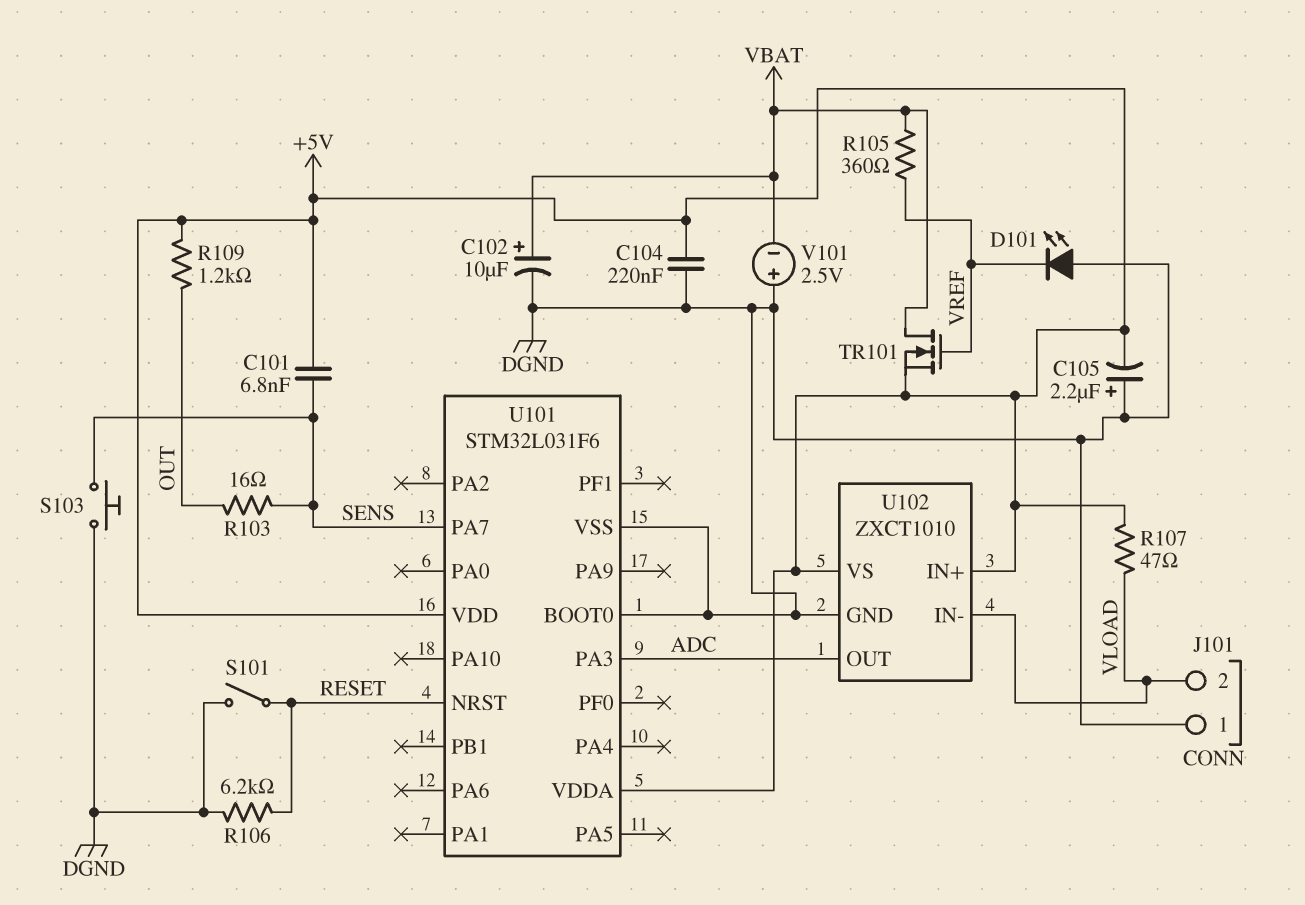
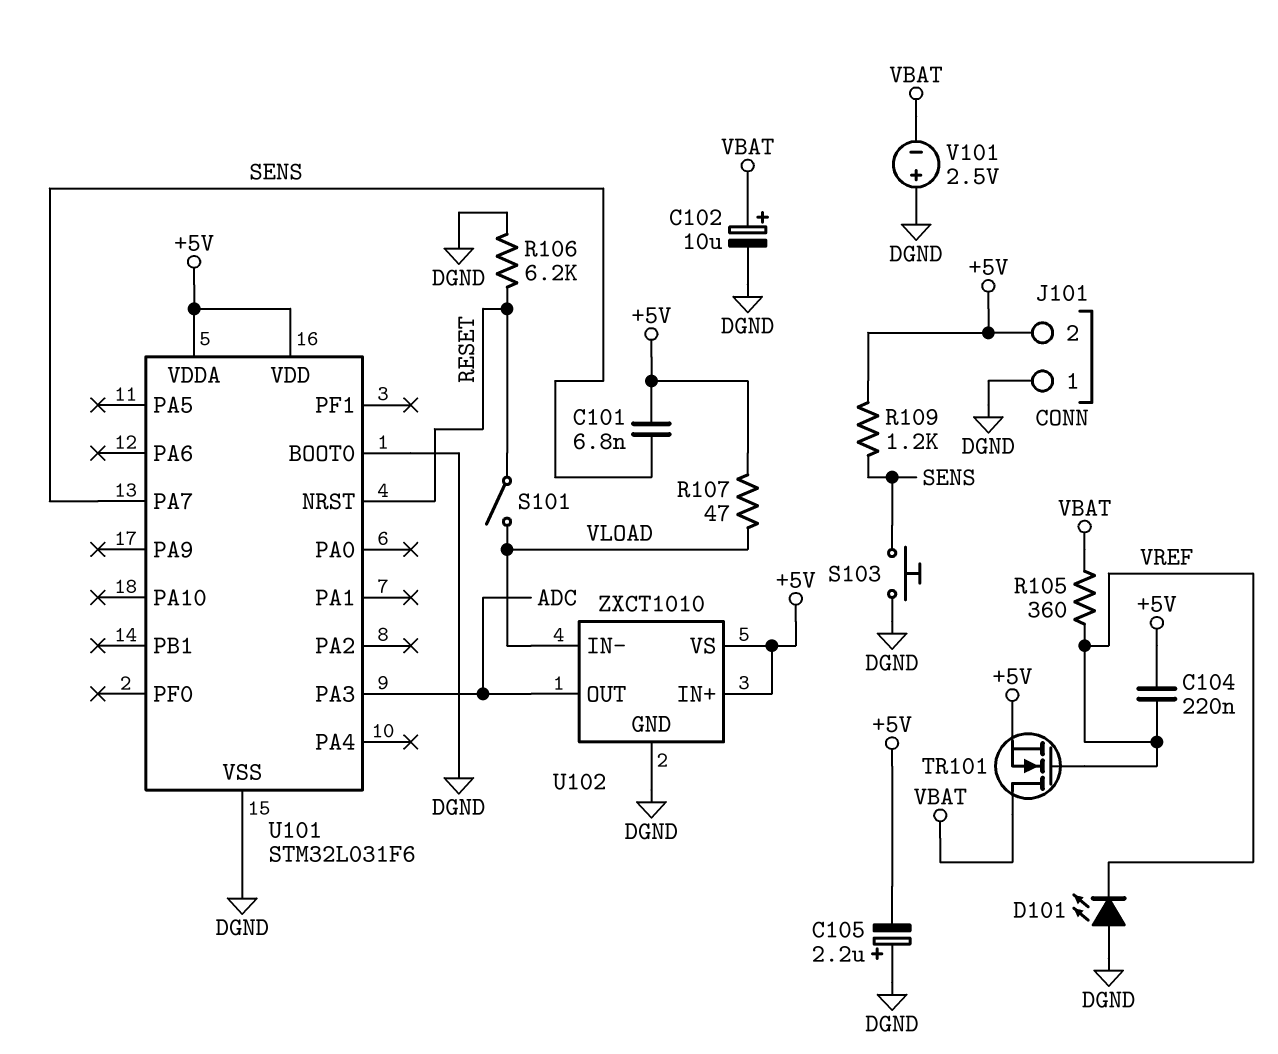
C104: 220nF (+5V, DGND) -> 220nF (+5V, VREF)
J101 pin 2: VLOAD -> +5V
R103: 16 (OUT, SENS) -> none
R109: 1.2k (+5V, OUT) -> 1.2k (+5V, SENS)
S101: switch (DGND, RESET) -> switch (RESET, VLOAD)

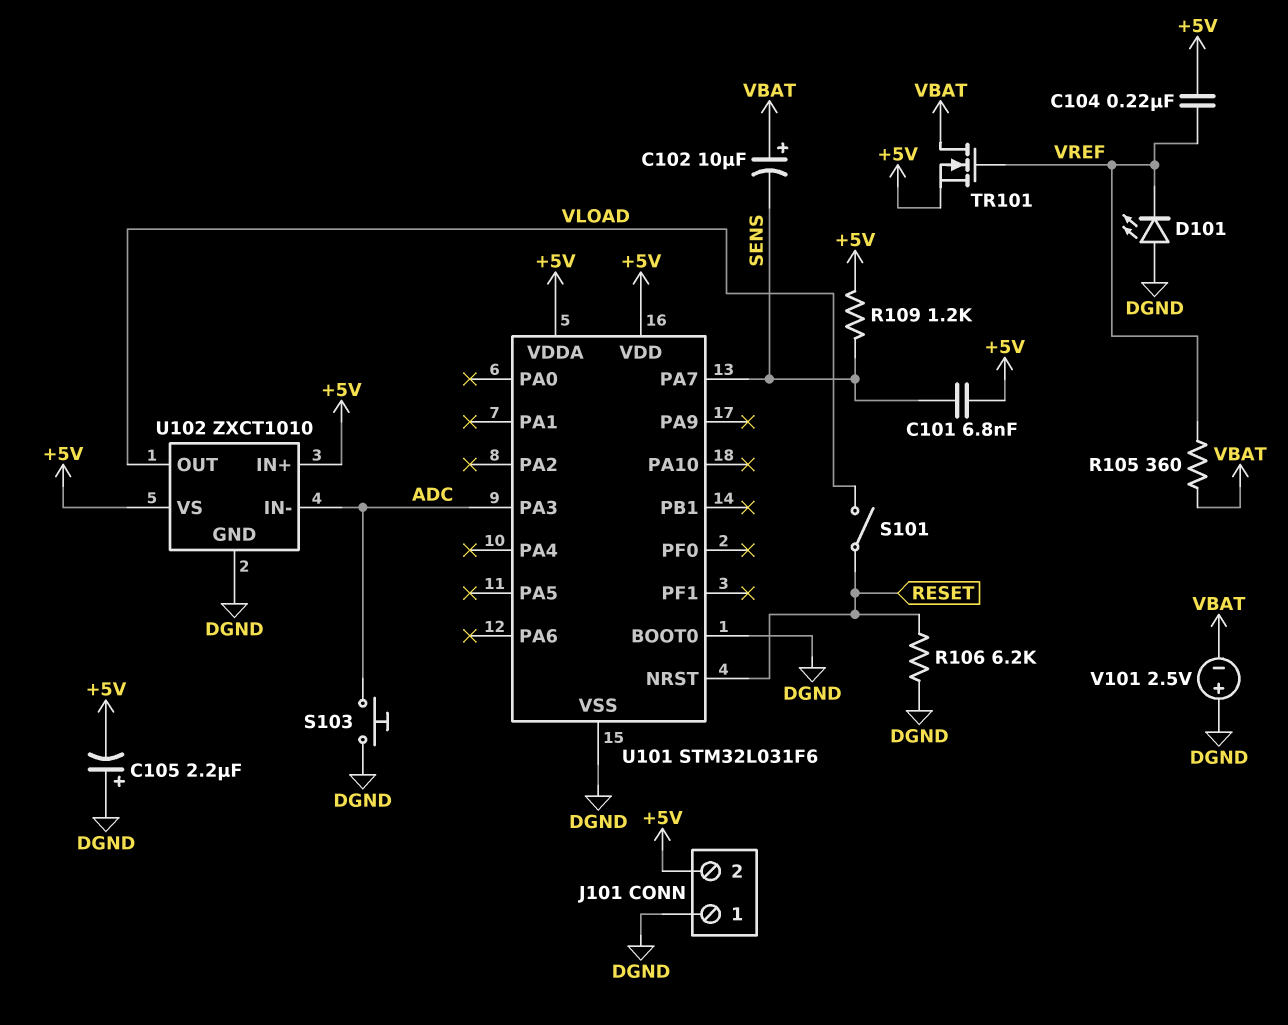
C102: 10uF (plus VBAT, minus DGND) -> 10uF (plus VBAT, minus SENS)
R107: 47 (+5V, VLOAD) -> none
S103: button (DGND, SENS) -> button (ADC, DGND)
U102 pin IN-: VLOAD -> ADC
U102 pin OUT: ADC -> VLOAD

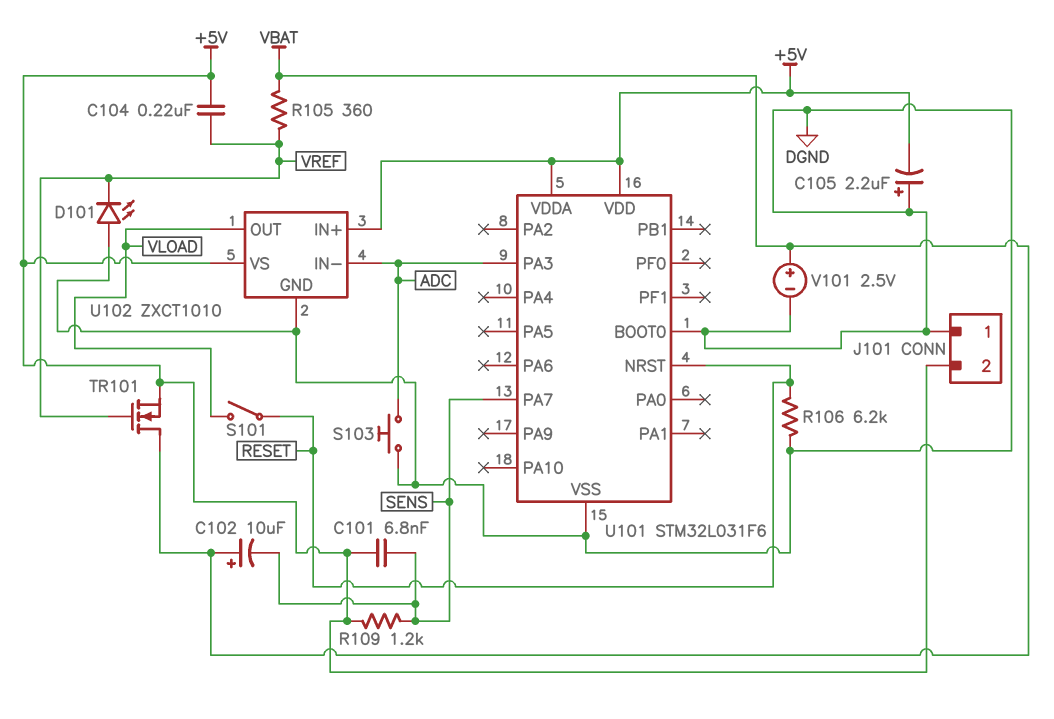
V101: 2.5V (plus DGND, minus VBAT) -> 2.5V (plus VBAT, minus DGND)

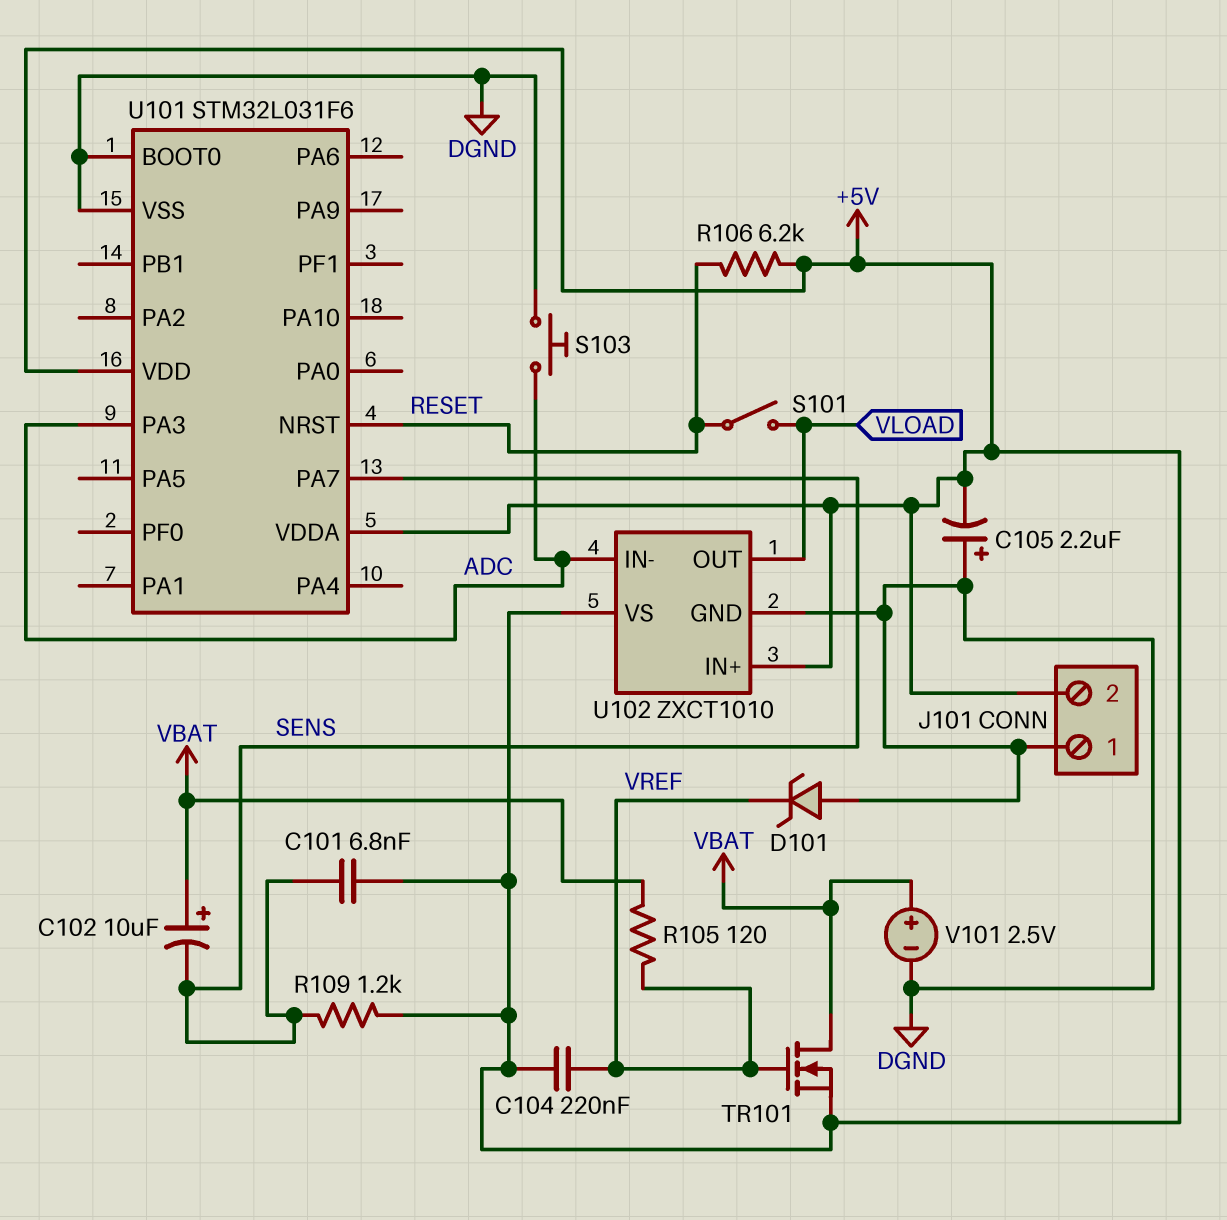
D101: LED (A DGND, K VREF) -> zener (A DGND, K VREF)
R105: 360 (VBAT, VREF) -> 120 (VBAT, VREF)
R106: 6.2k (DGND, RESET) -> 6.2k (+5V, RESET)

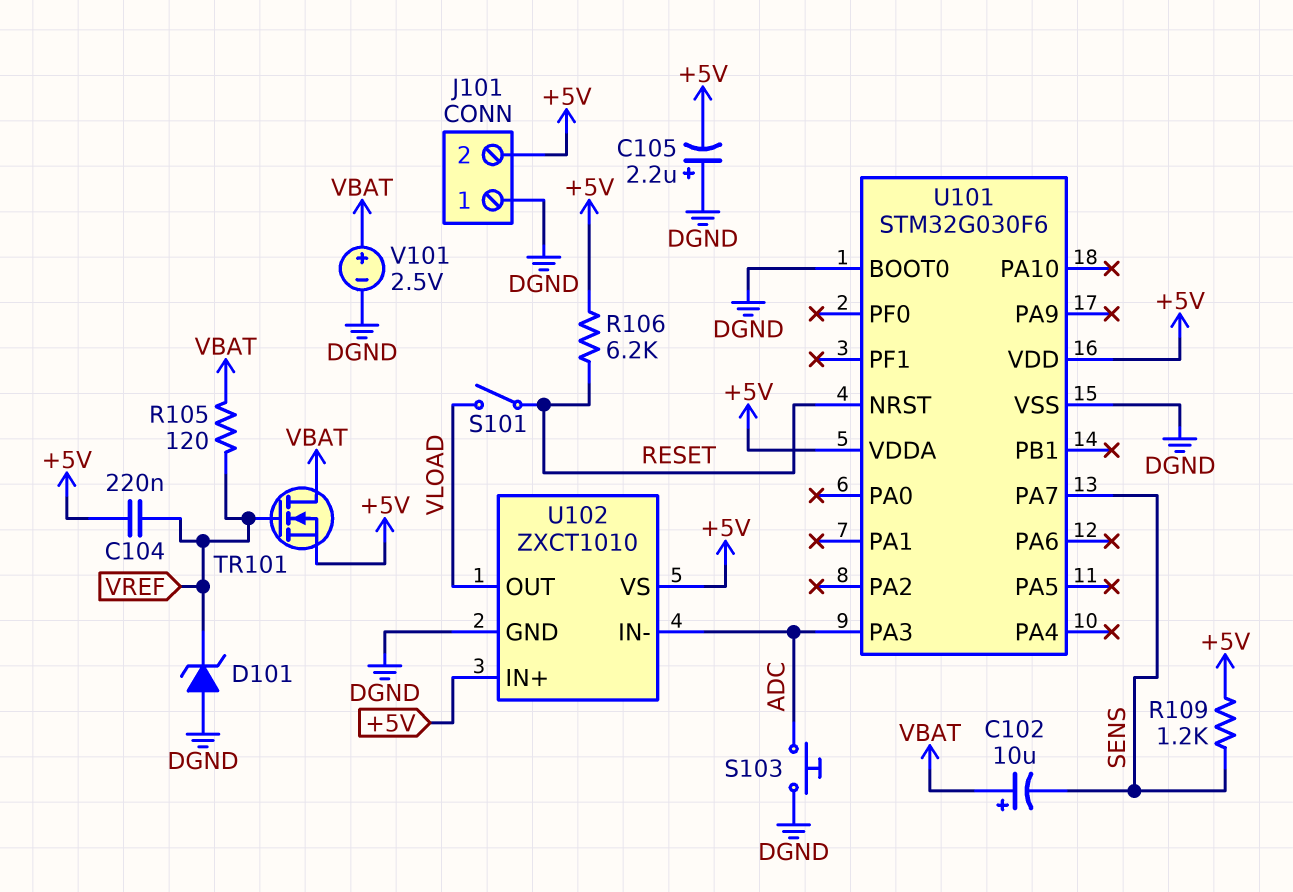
C101: 6.8nF (+5V, SENS) -> none
U101: STM32L031F6 -> STM32G030F6

